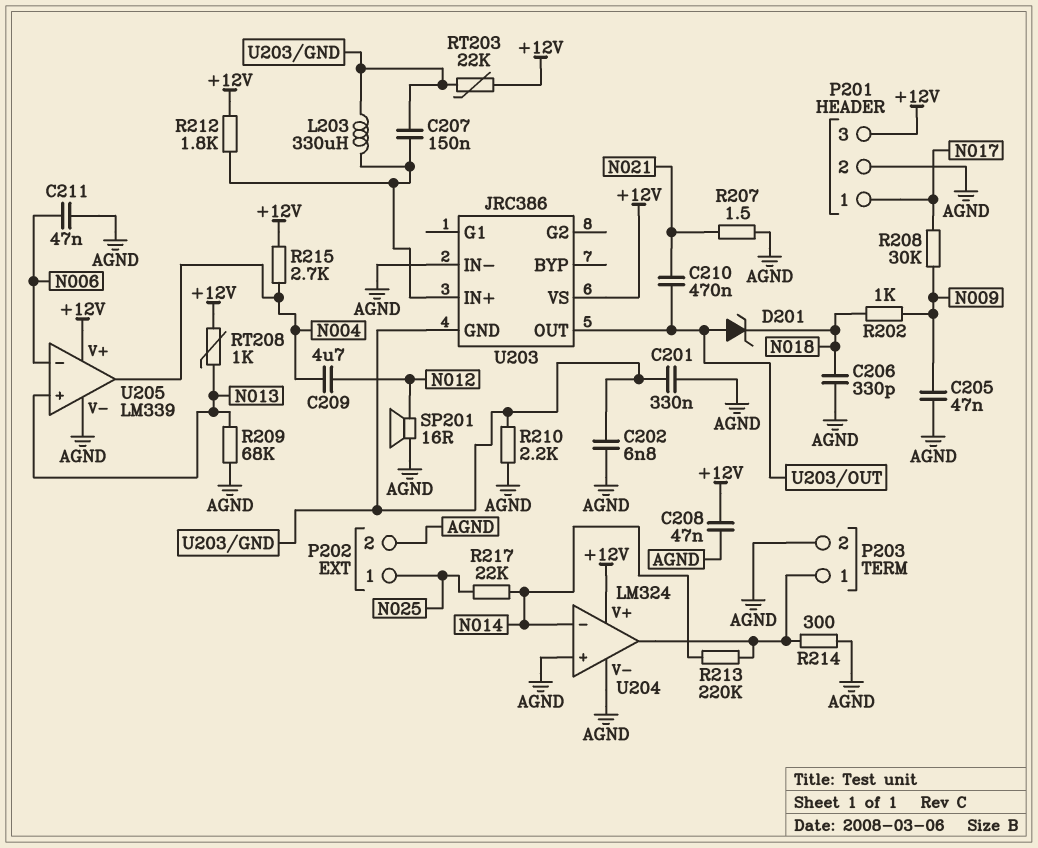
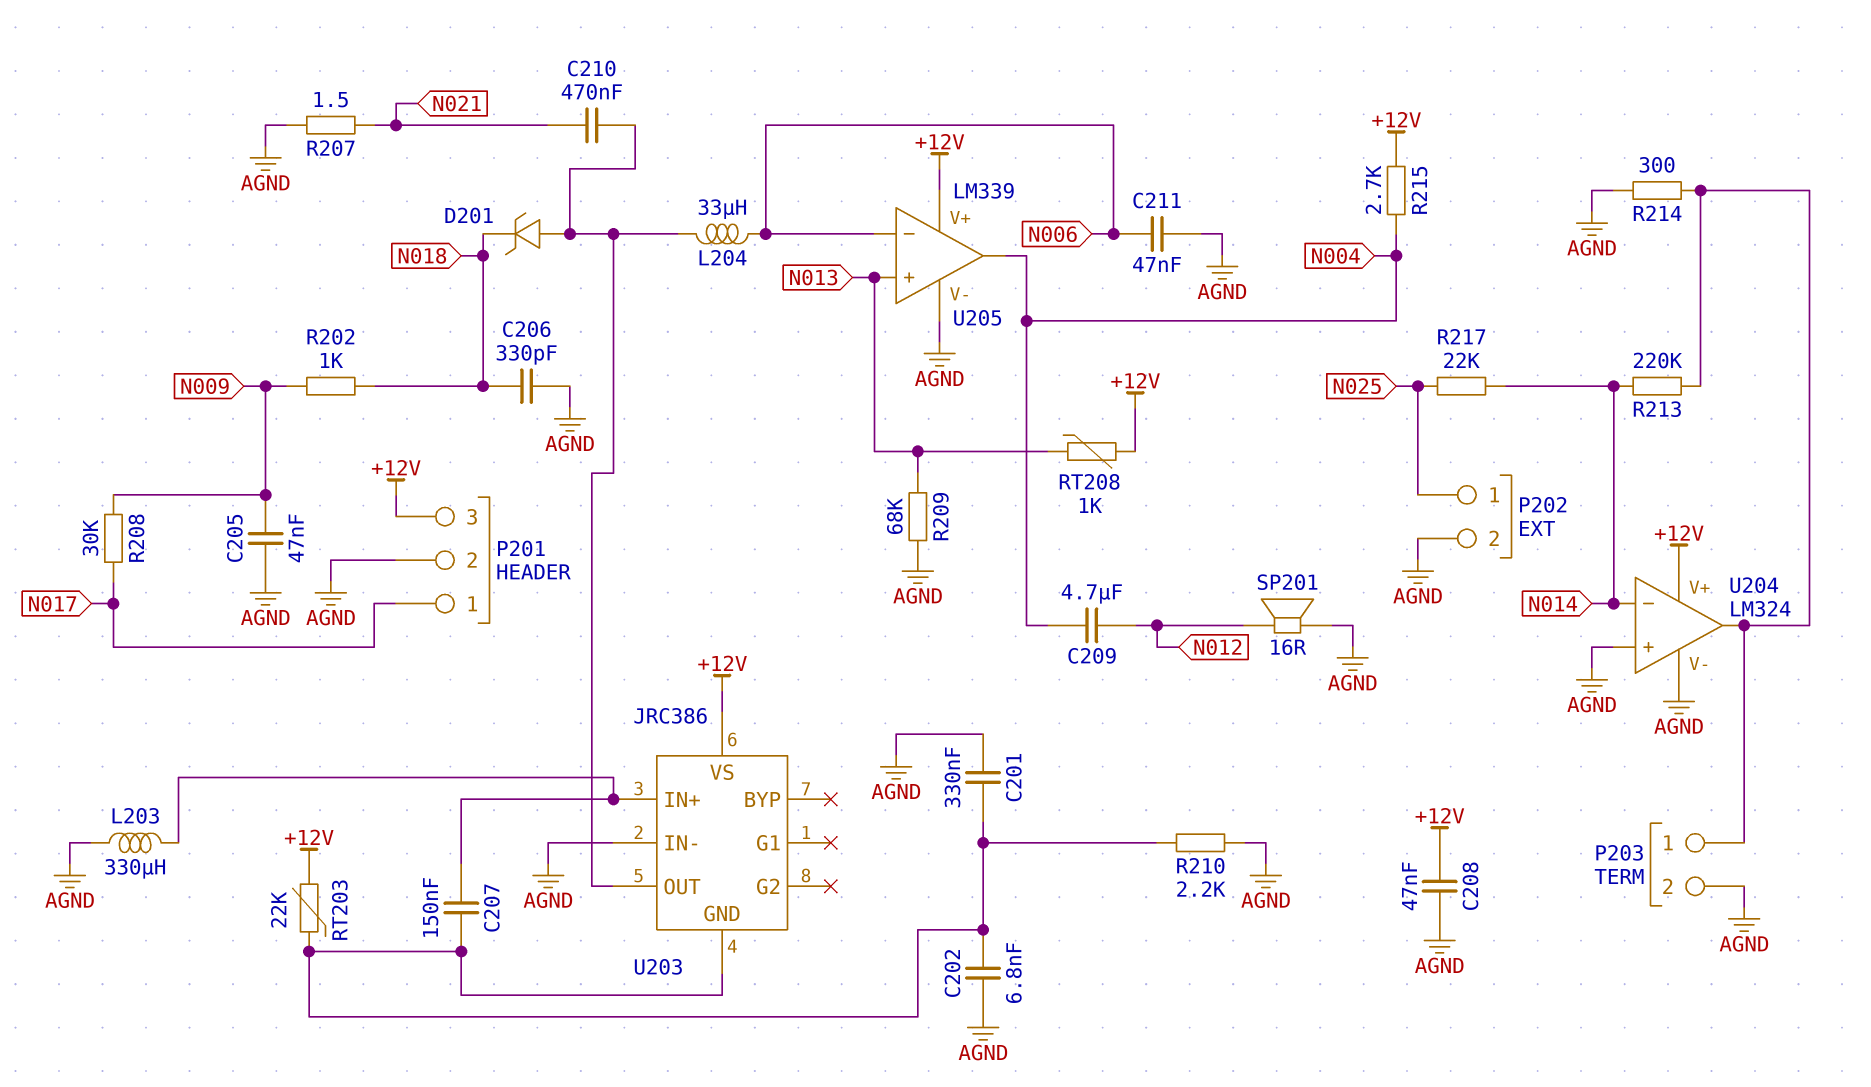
L203: 330uH (U203/GND, U203/IN+) -> 330uH (AGND, U203/IN+)
L204: none -> 33uH (N006, U203/OUT)
R212: 1.8k (+12V, U203/IN+) -> none

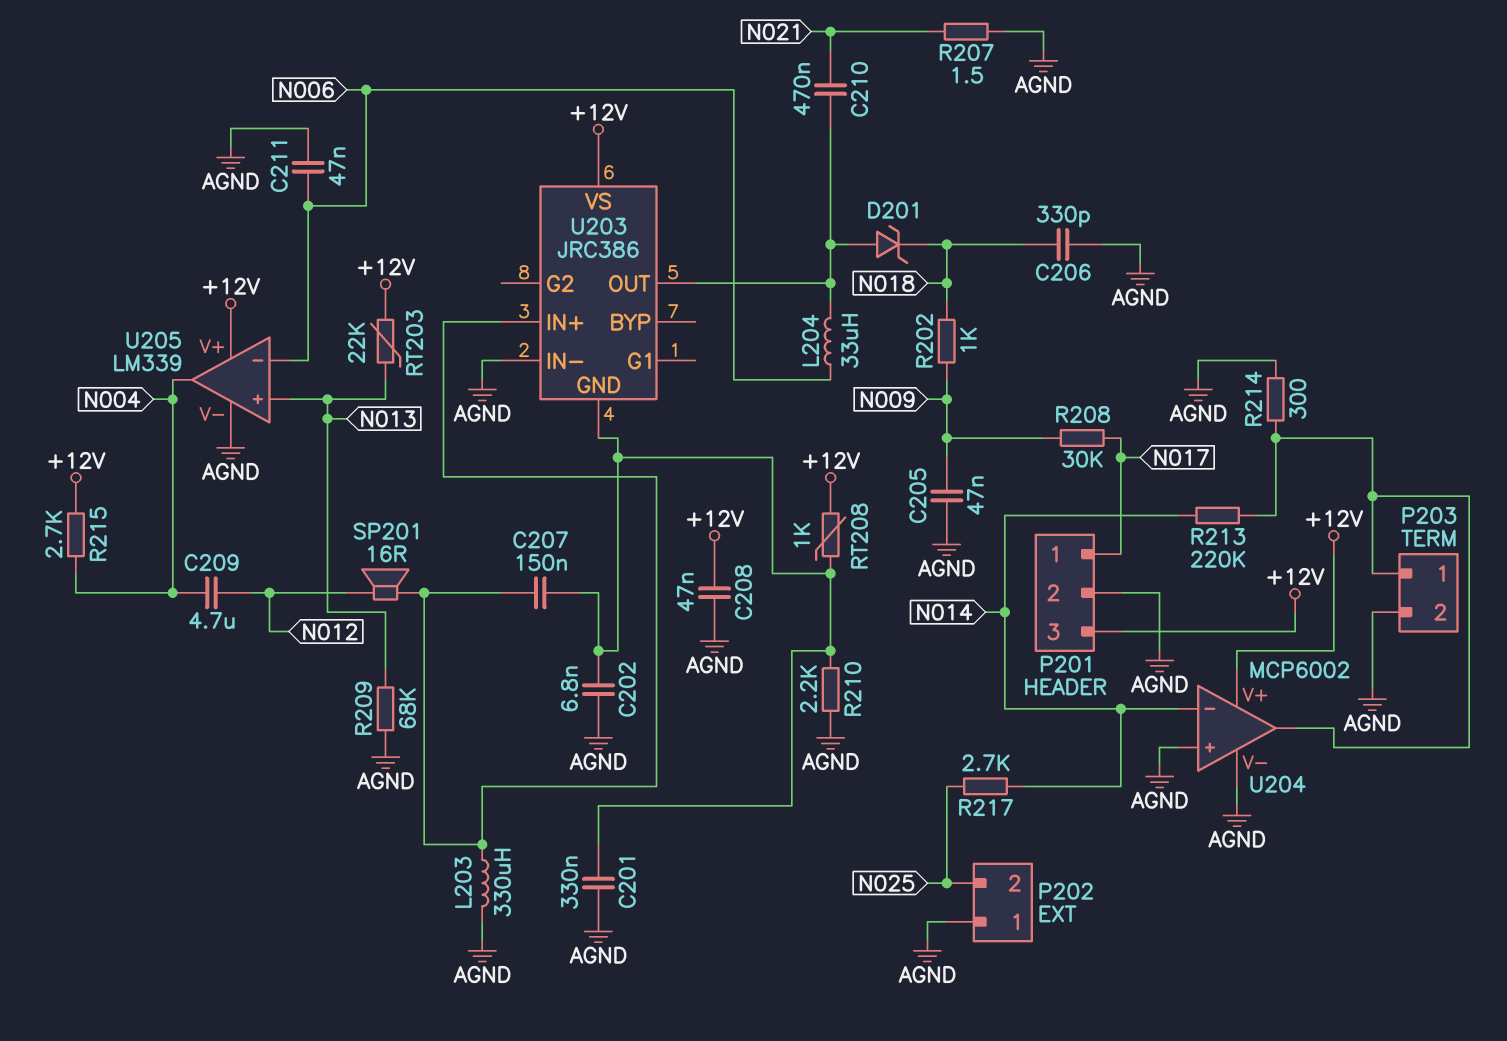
P202 pin 1: N025 -> AGND
P202 pin 2: AGND -> N025
R217: 22k (N014, N025) -> 2.7k (N014, N025)
RT203: 22k (+12V, U203/GND) -> 22k (+12V, N013)
RT208: 1k (+12V, N013) -> 1k (+12V, U203/GND)
SP201: speaker 16R (AGND, N012) -> speaker 16R (N012, U203/IN+)
U204: LM324 -> MCP6002

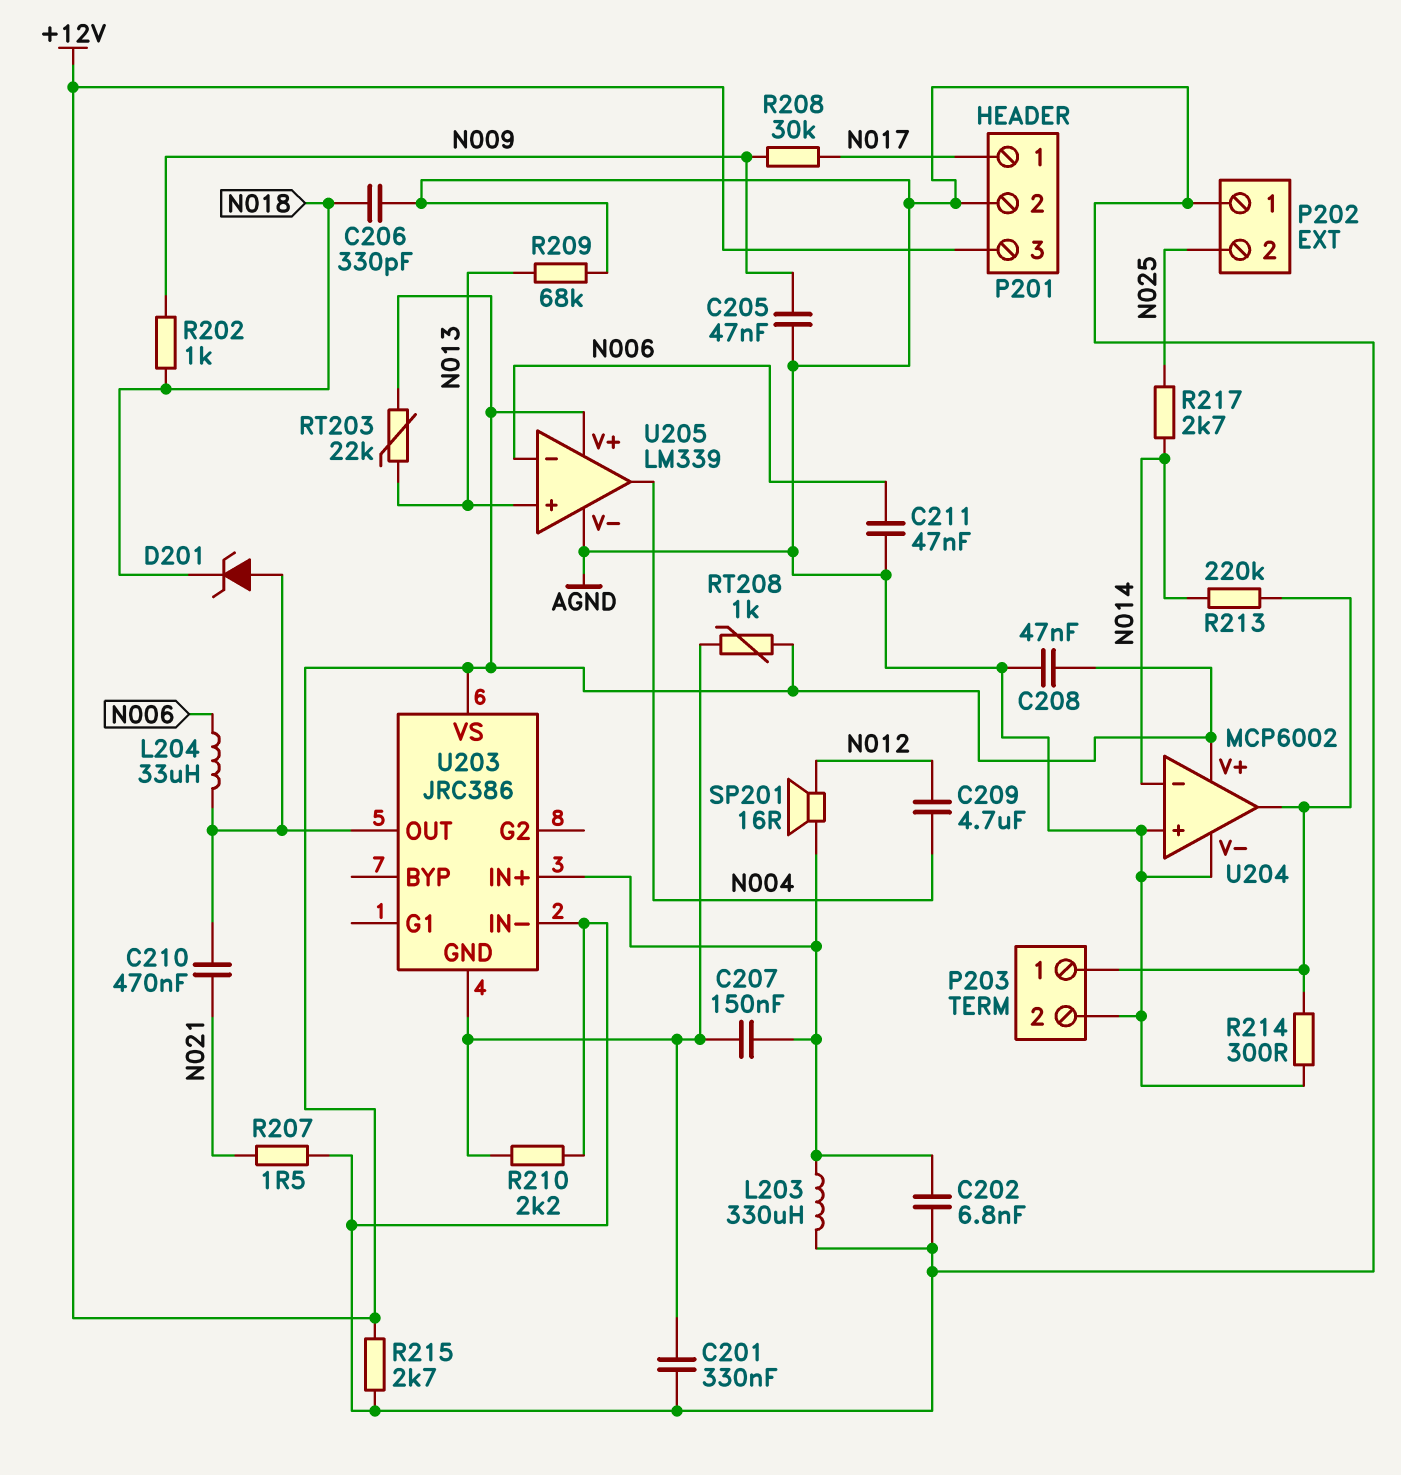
C202: 6.8nF (AGND, U203/GND) -> 6.8nF (AGND, U203/IN+)
R215: 2.7k (+12V, N004) -> 2.7k (+12V, AGND)

